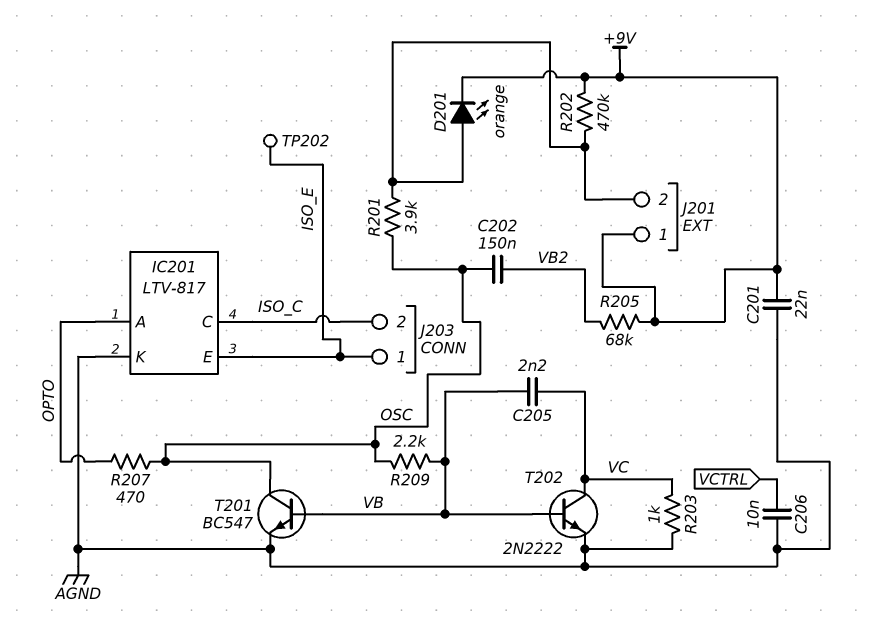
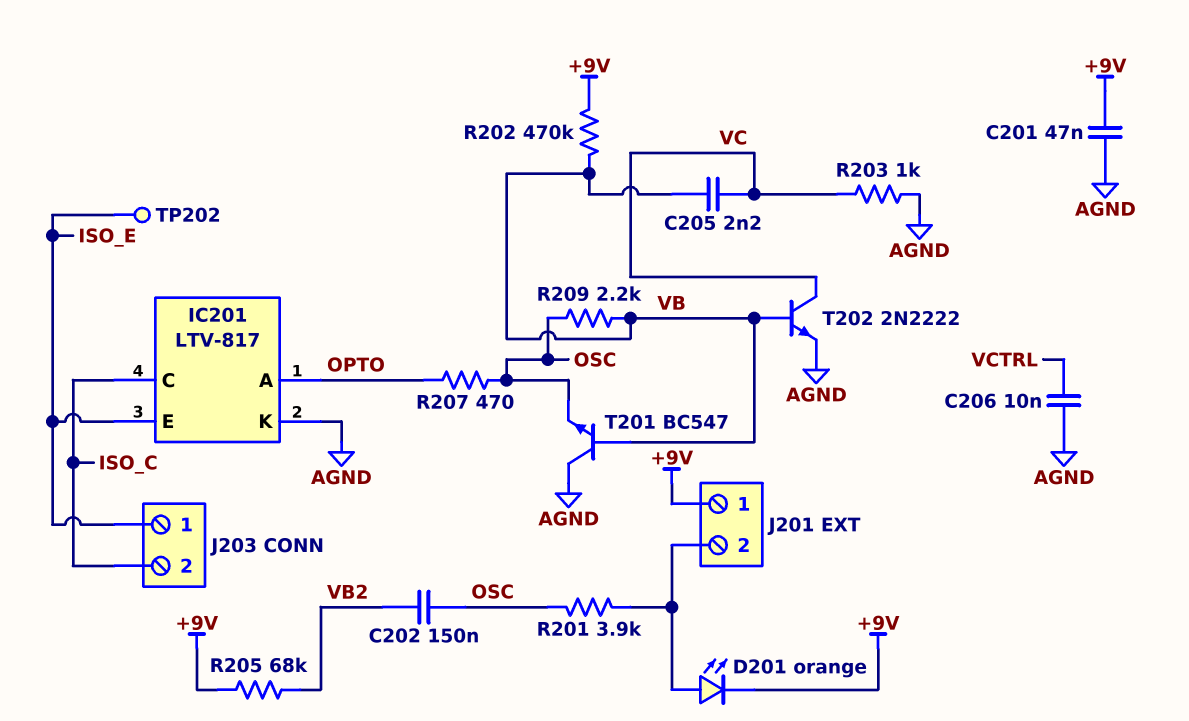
C201: 22nF (+9V, AGND) -> 47nF (+9V, AGND)
R202: 470k (+9V, J201/2) -> 470k (+9V, VB)
T201: NPN BC547 (B VB, C OSC, E AGND) -> NPN BC547 (B VB, C AGND, E OSC)

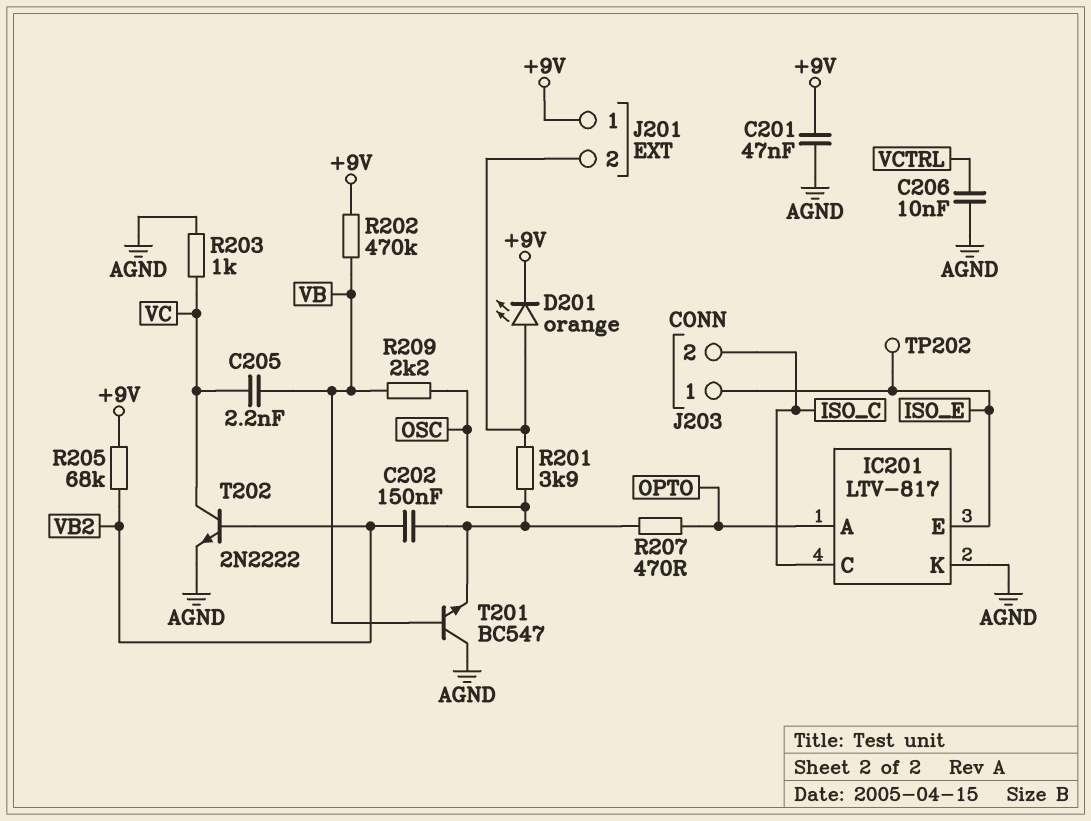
T202: NPN 2N2222 (B VB, C VC, E AGND) -> NPN 2N2222 (B VB2, C VC, E AGND)

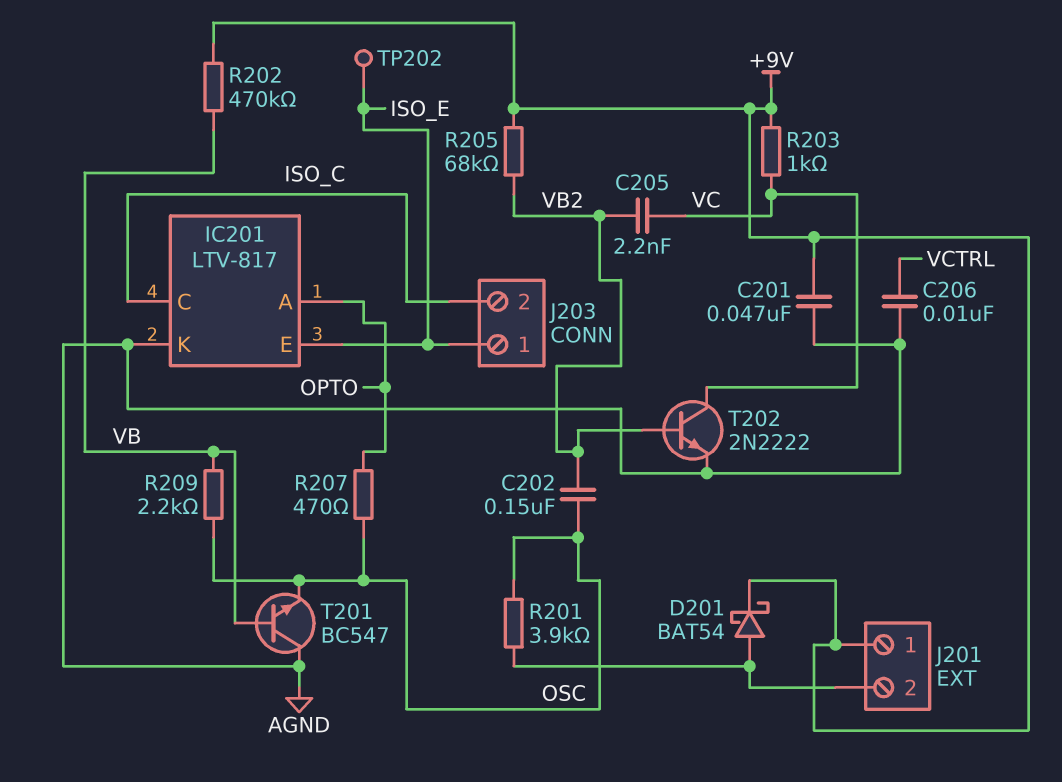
C205: 2.2nF (VB, VC) -> 2.2nF (VB2, VC)
D201: LED orange (A J201/2, K +9V) -> schottky BAT54 (A J201/2, K +9V)
R203: 1k (AGND, VC) -> 1k (+9V, VC)

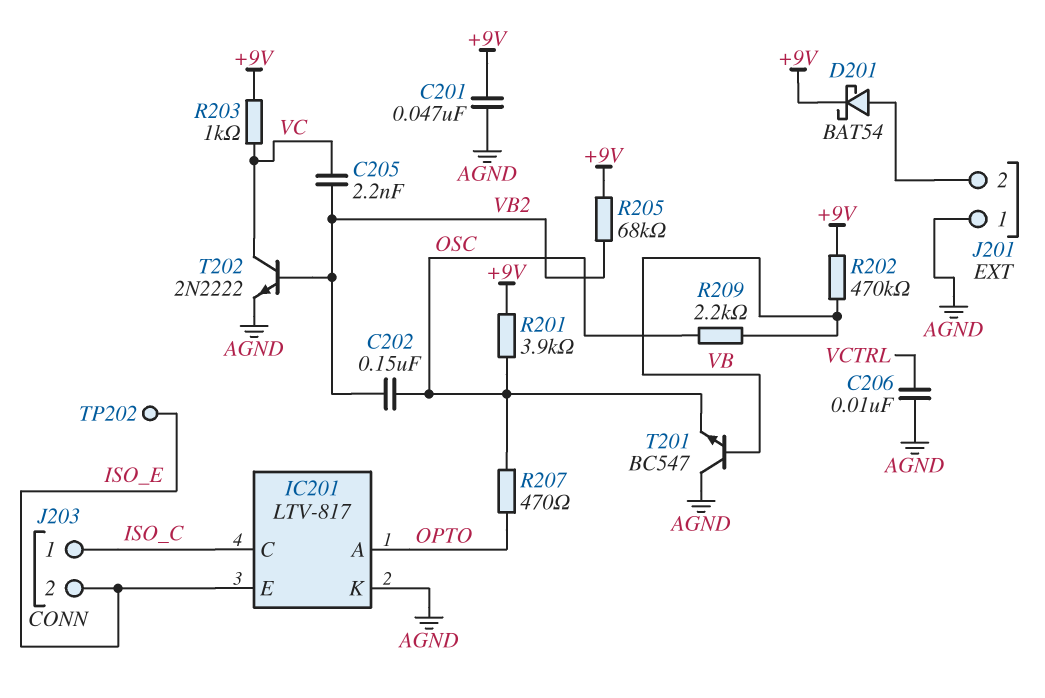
J201 pin 1: +9V -> AGND
J203 pin 1: ISO_E -> ISO_C
J203 pin 2: ISO_C -> ISO_E
R201: 3.9k (J201/2, OSC) -> 3.9k (+9V, OSC)

